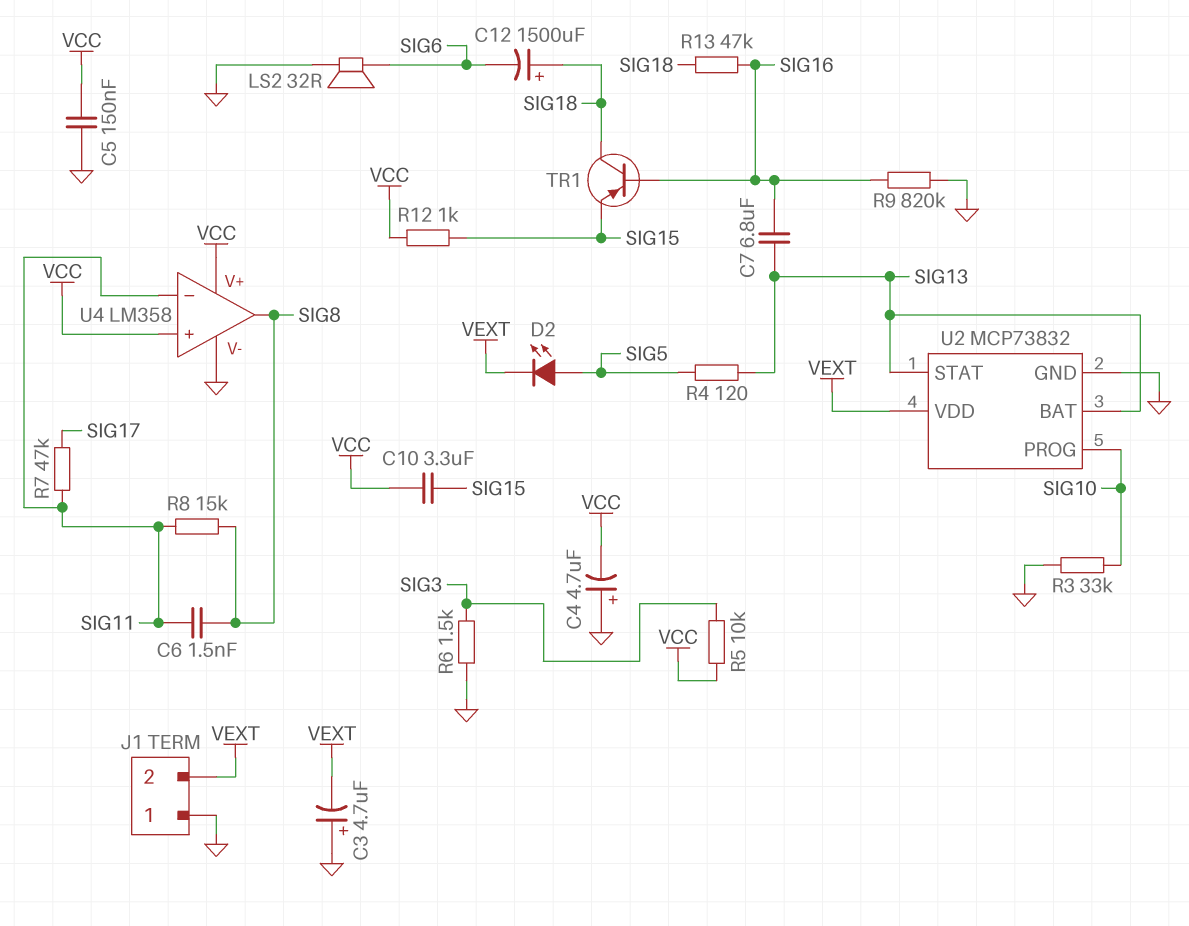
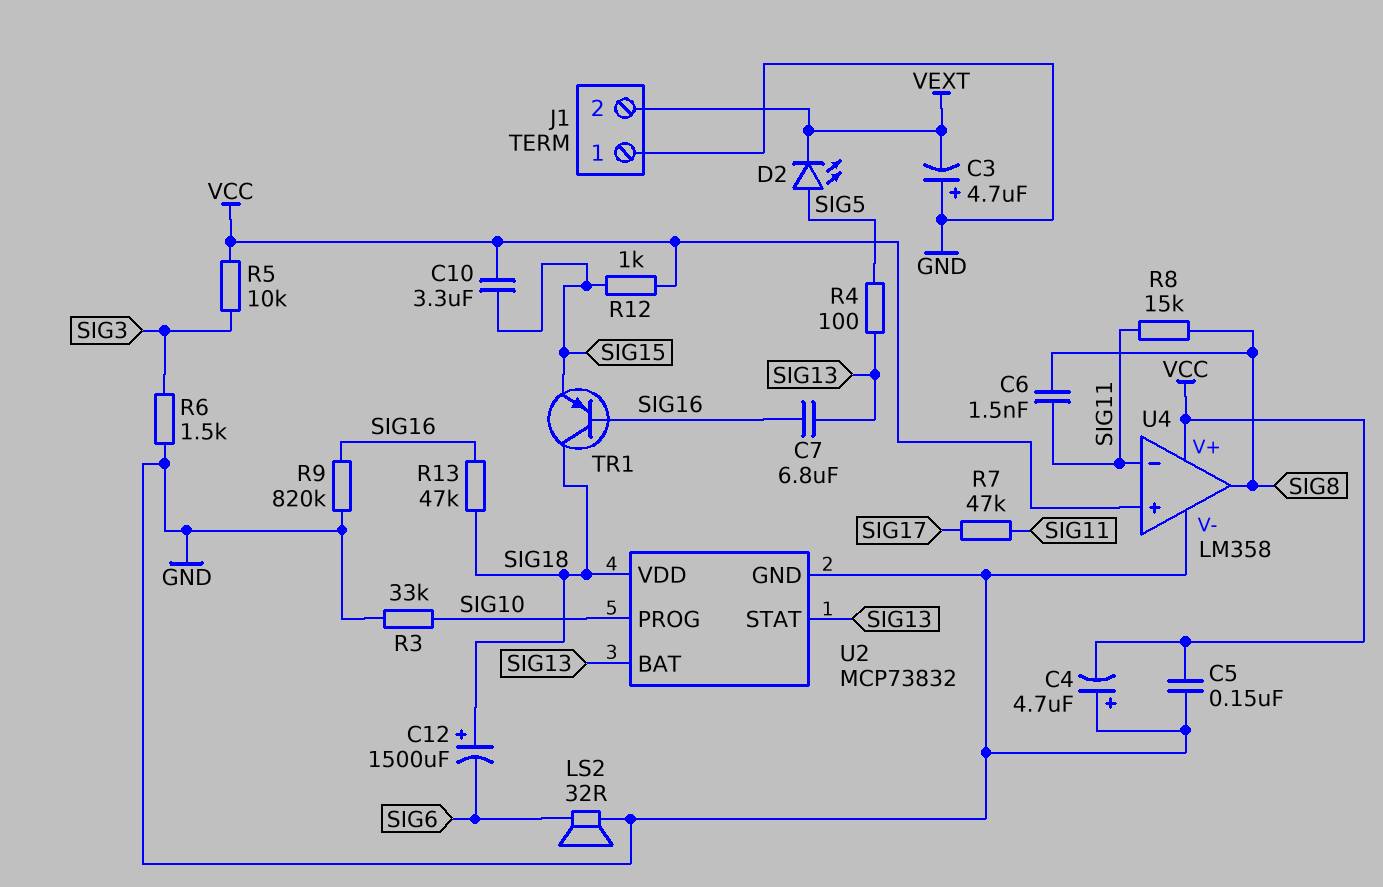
R4: 120 (SIG5, SIG13) -> 100 (SIG5, SIG13)
U2 pin VDD: VEXT -> SIG18

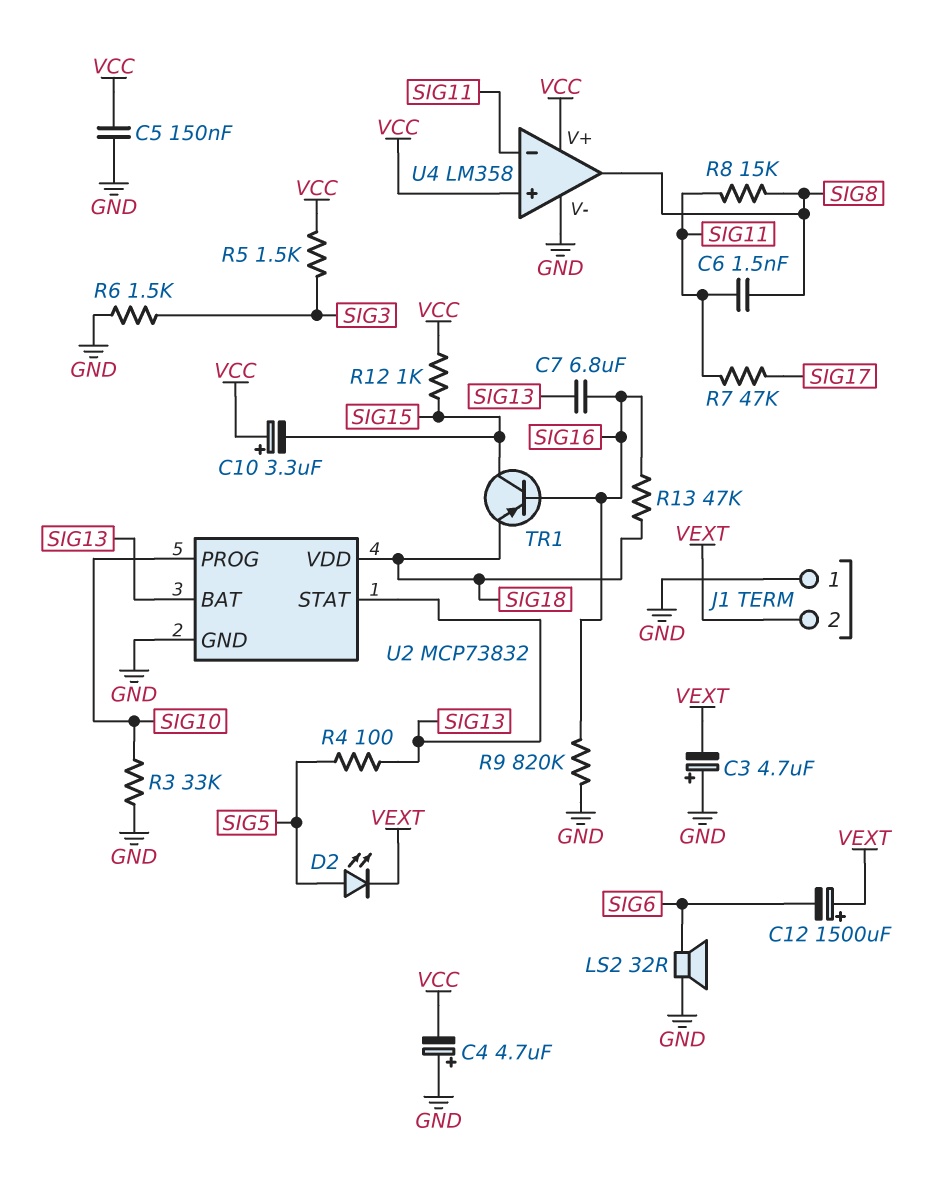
C10: 3.3uF (SIG15, VCC) -> 3.3uF (plus VCC, minus SIG15)
C12: 1500uF (plus SIG18, minus SIG6) -> 1500uF (plus VEXT, minus SIG6)
R5: 10k (SIG3, VCC) -> 1.5k (SIG3, VCC)
TR1: PNP (B SIG16, C SIG18, E SIG15) -> PNP (B SIG16, C SIG15, E SIG18)

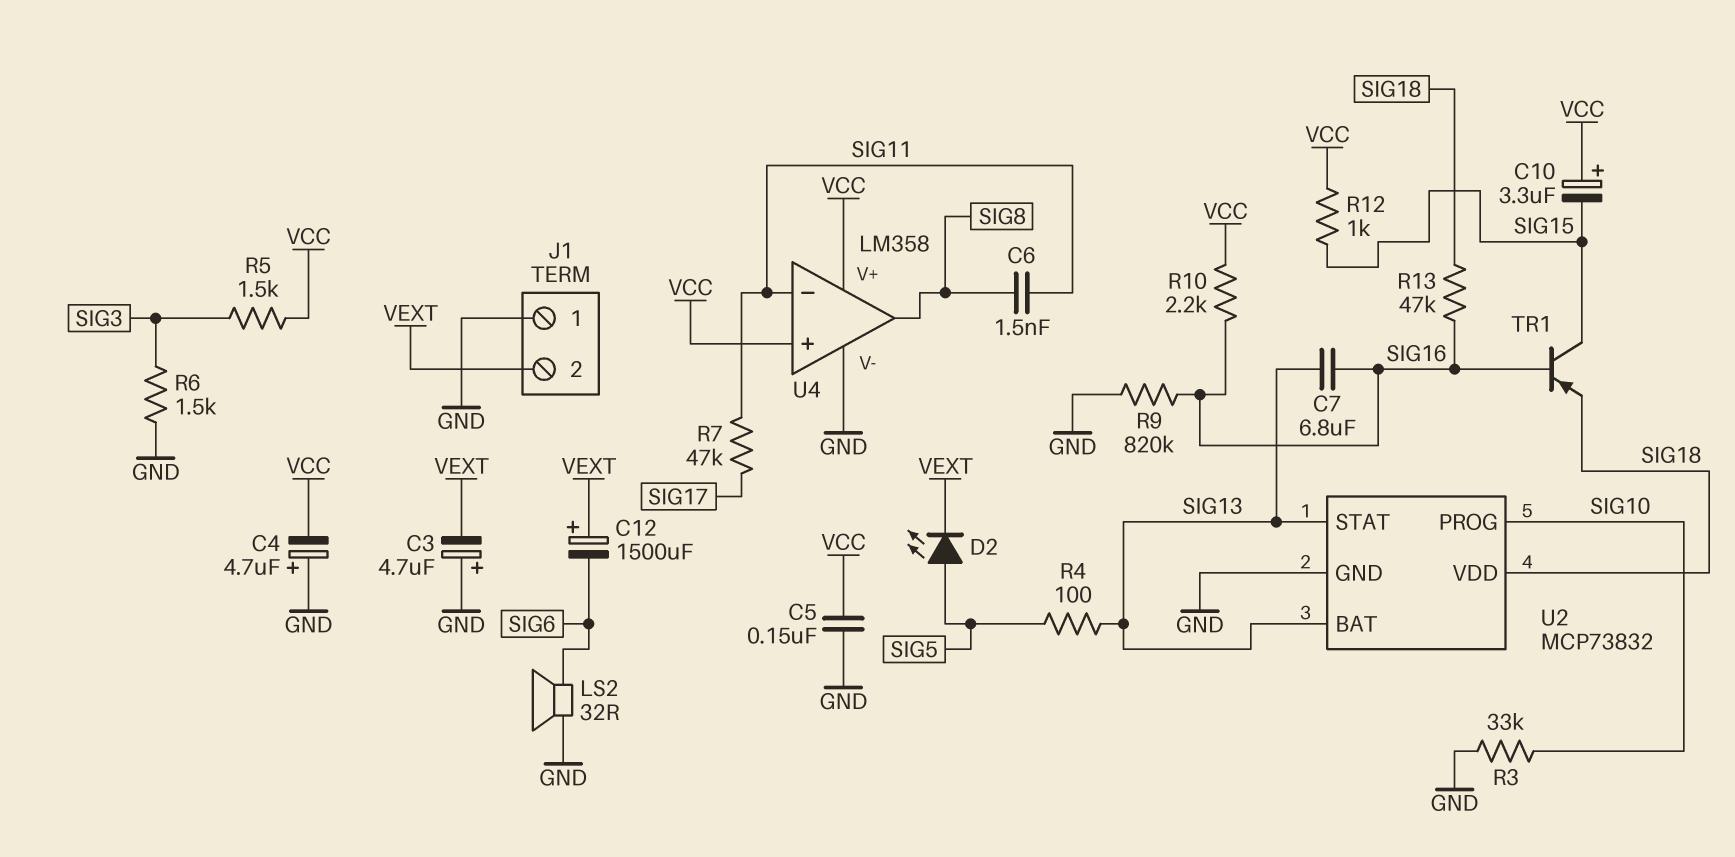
R8: 15k (SIG8, SIG11) -> none
R10: none -> 2.2k (SIG16, VCC)

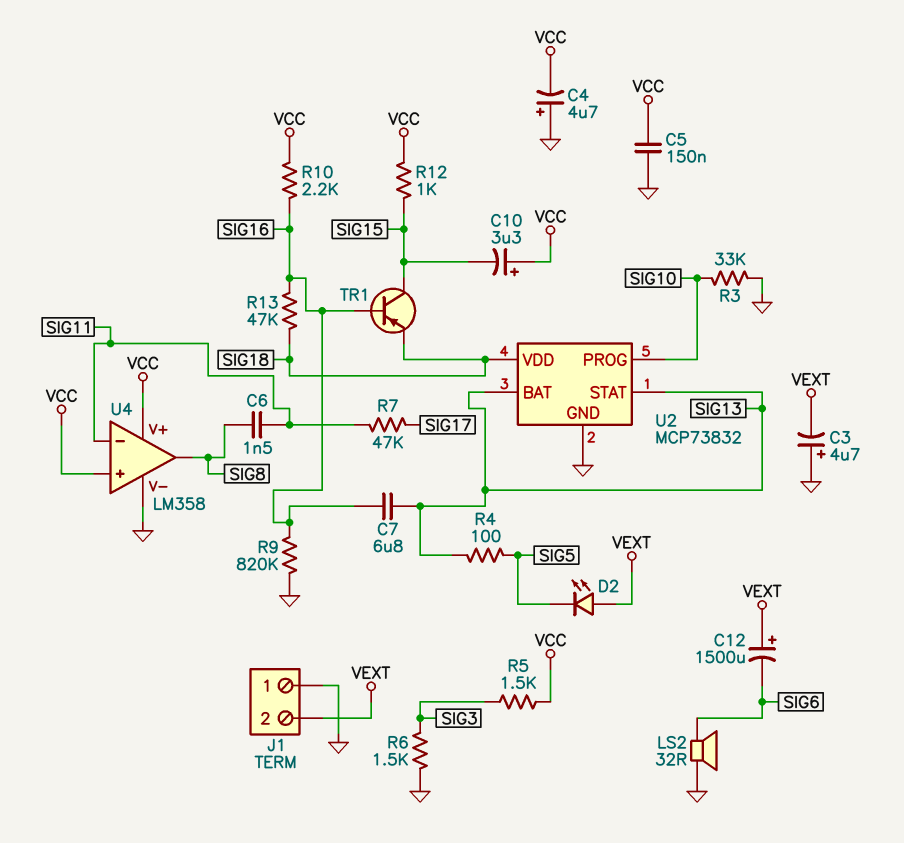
D2: LED (A SIG5, K VEXT) -> LED (A VEXT, K SIG5)

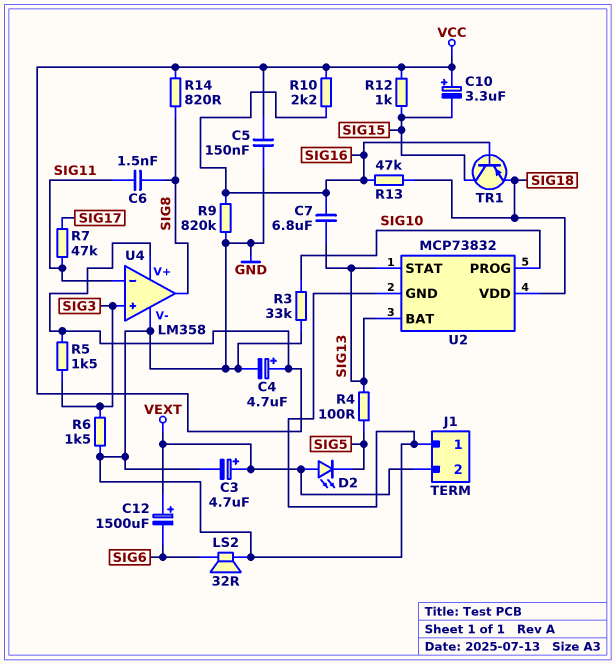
C3: 4.7uF (plus GND, minus VEXT) -> 4.7uF (plus VEXT, minus GND)
C4: 4.7uF (plus GND, minus VCC) -> 4.7uF (plus VCC, minus GND)
R14: none -> 820 (SIG8, VCC)
U4 pin in+: VCC -> SIG3

